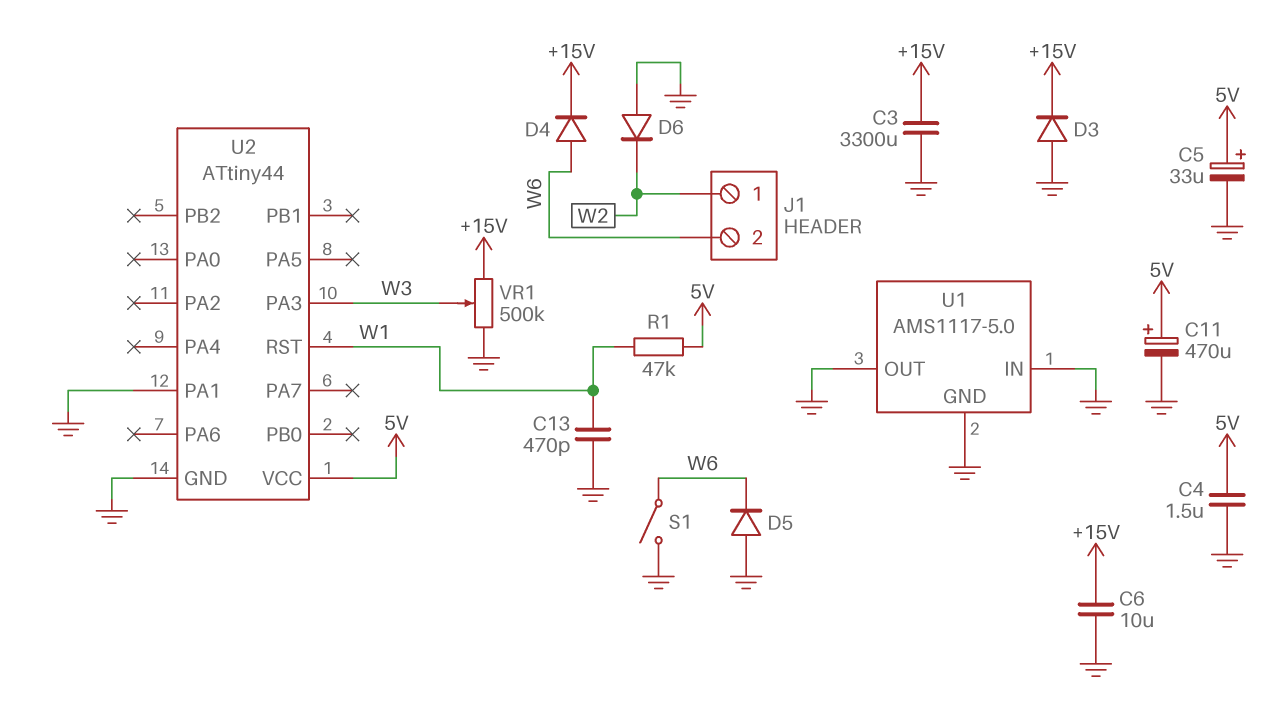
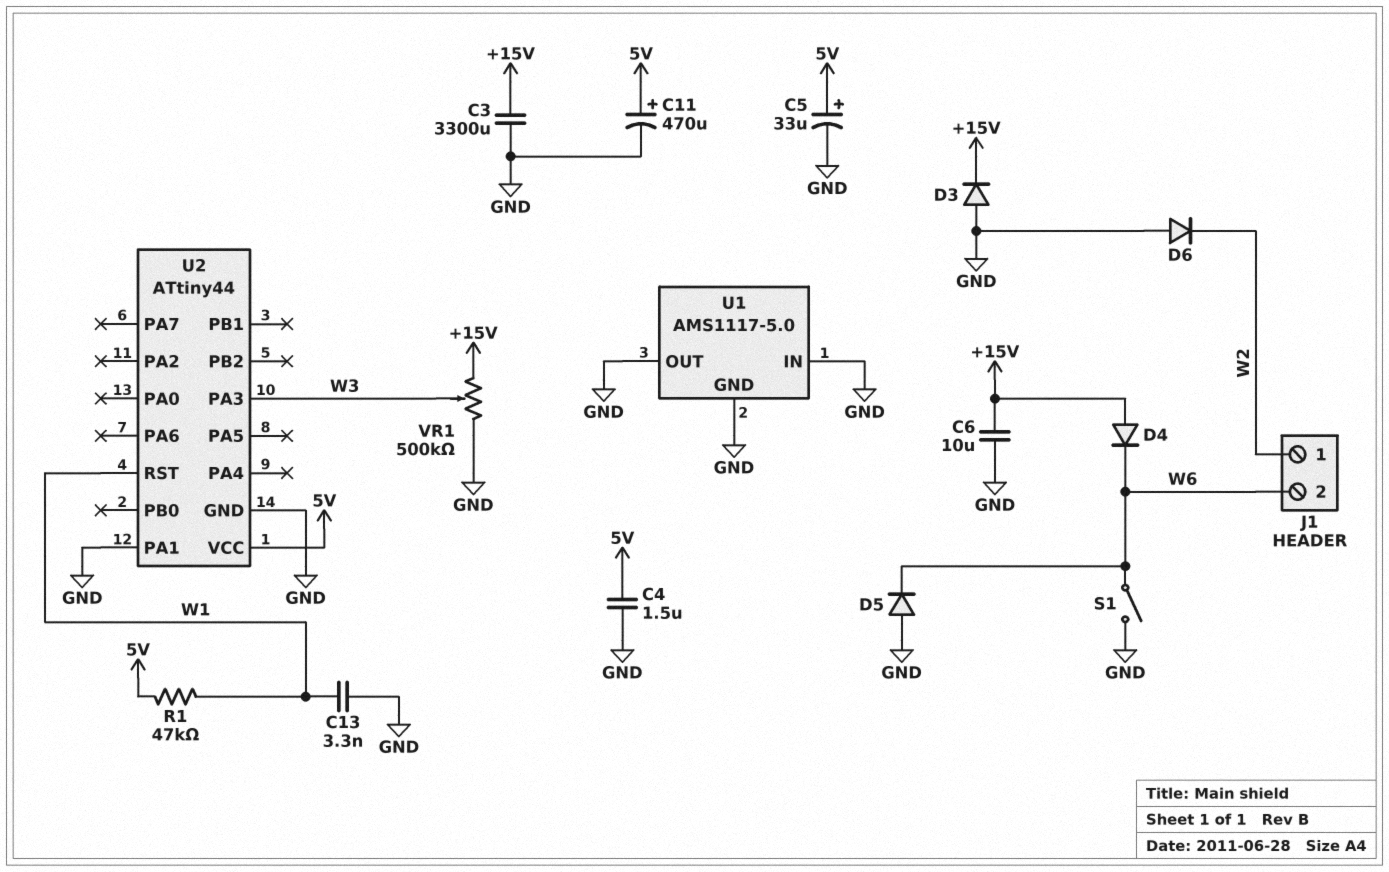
C13: 470pF (GND, W1) -> 3.3nF (GND, W1)
D4: diode (A W6, K +15V) -> diode (A +15V, K W6)

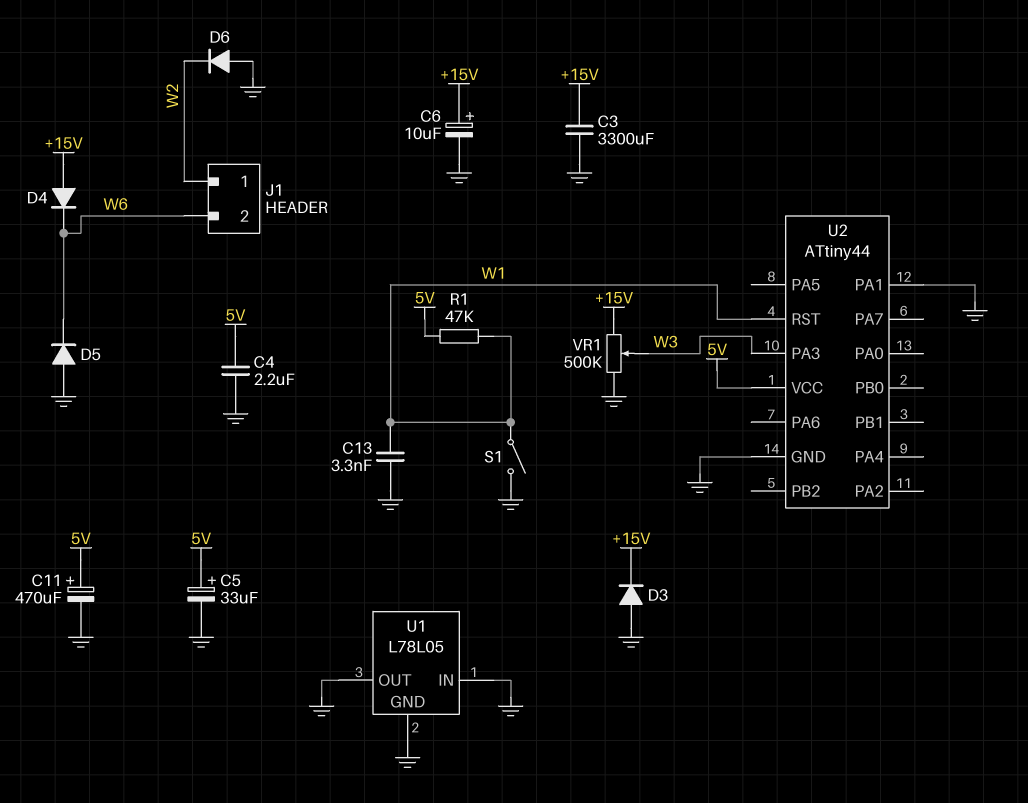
C4: 1.5uF (5V, GND) -> 2.2uF (5V, GND)
C6: 10uF (+15V, GND) -> 10uF (plus +15V, minus GND)
S1: switch (GND, W6) -> switch (GND, W1)
U1: AMS1117-5.0 -> L78L05

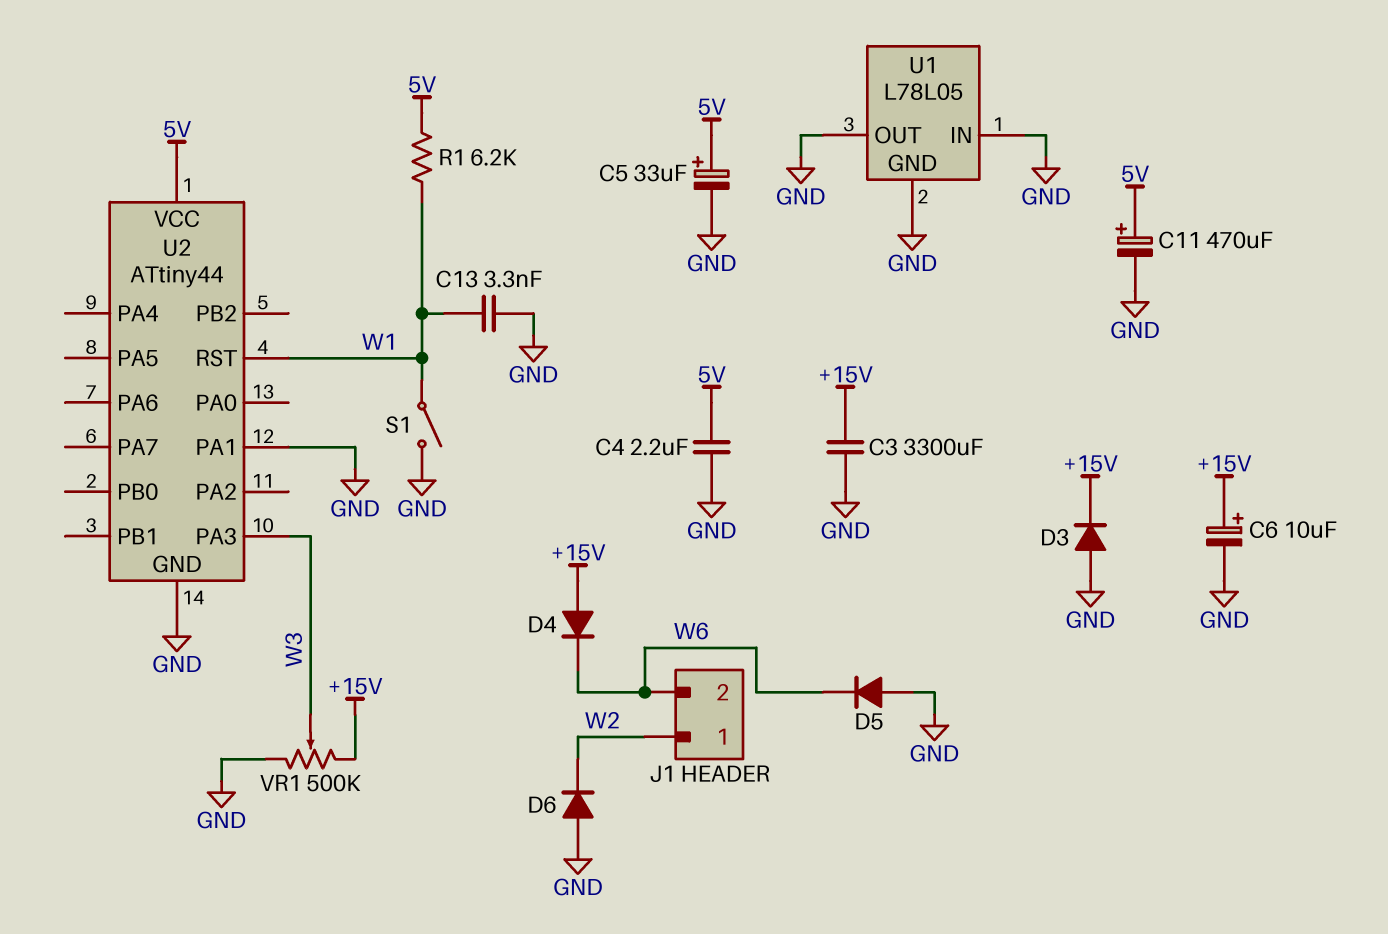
R1: 47k (5V, W1) -> 6.2k (5V, W1)

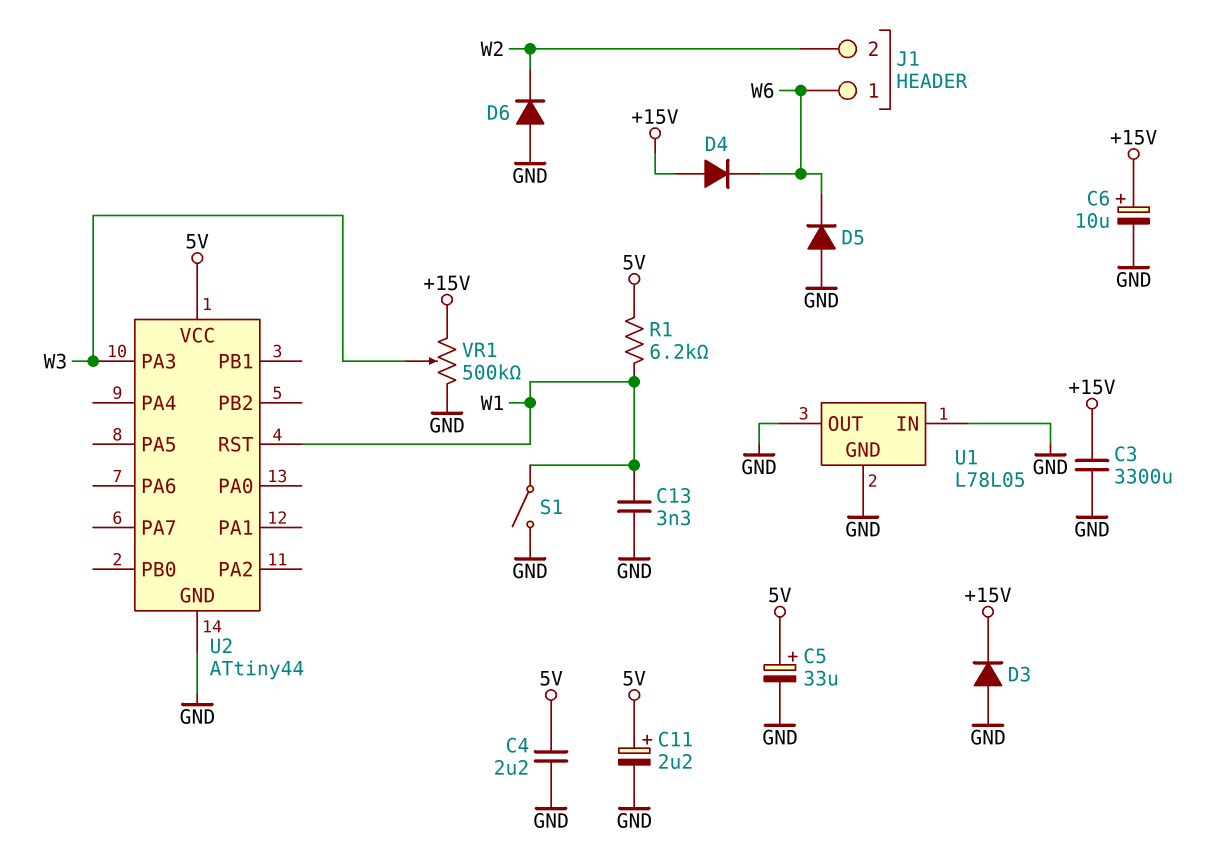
C11: 470uF (plus 5V, minus GND) -> 2.2uF (plus 5V, minus GND)
J1 pin 1: W2 -> W6
J1 pin 2: W6 -> W2
U2 pin PA1: GND -> none

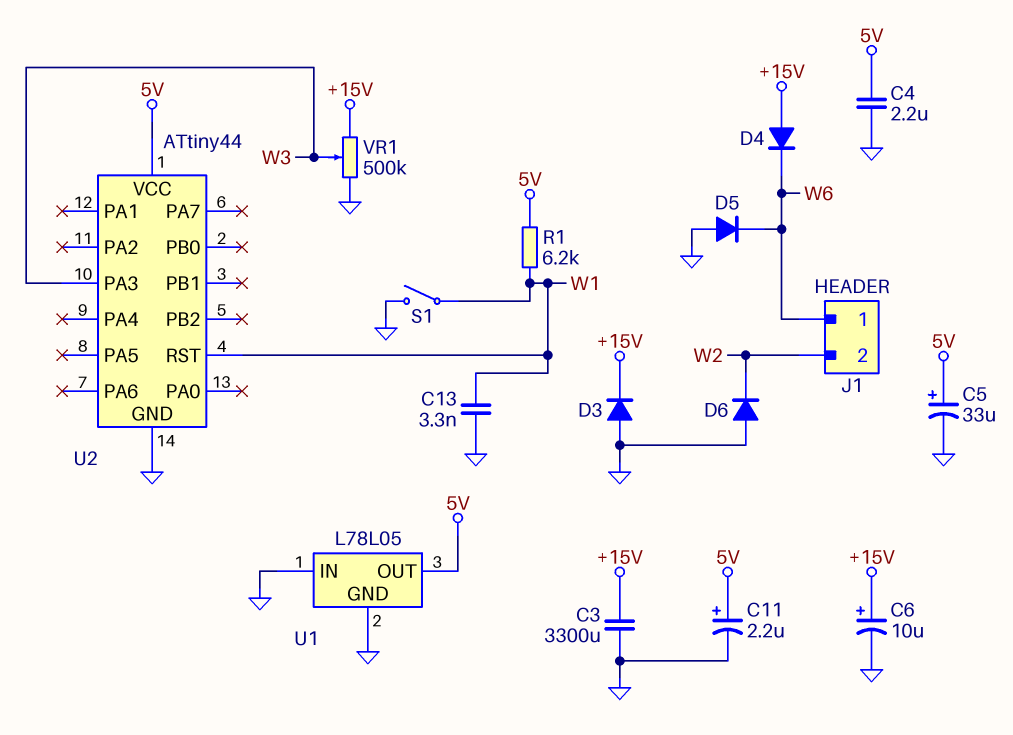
U1 pin OUT: GND -> 5V

